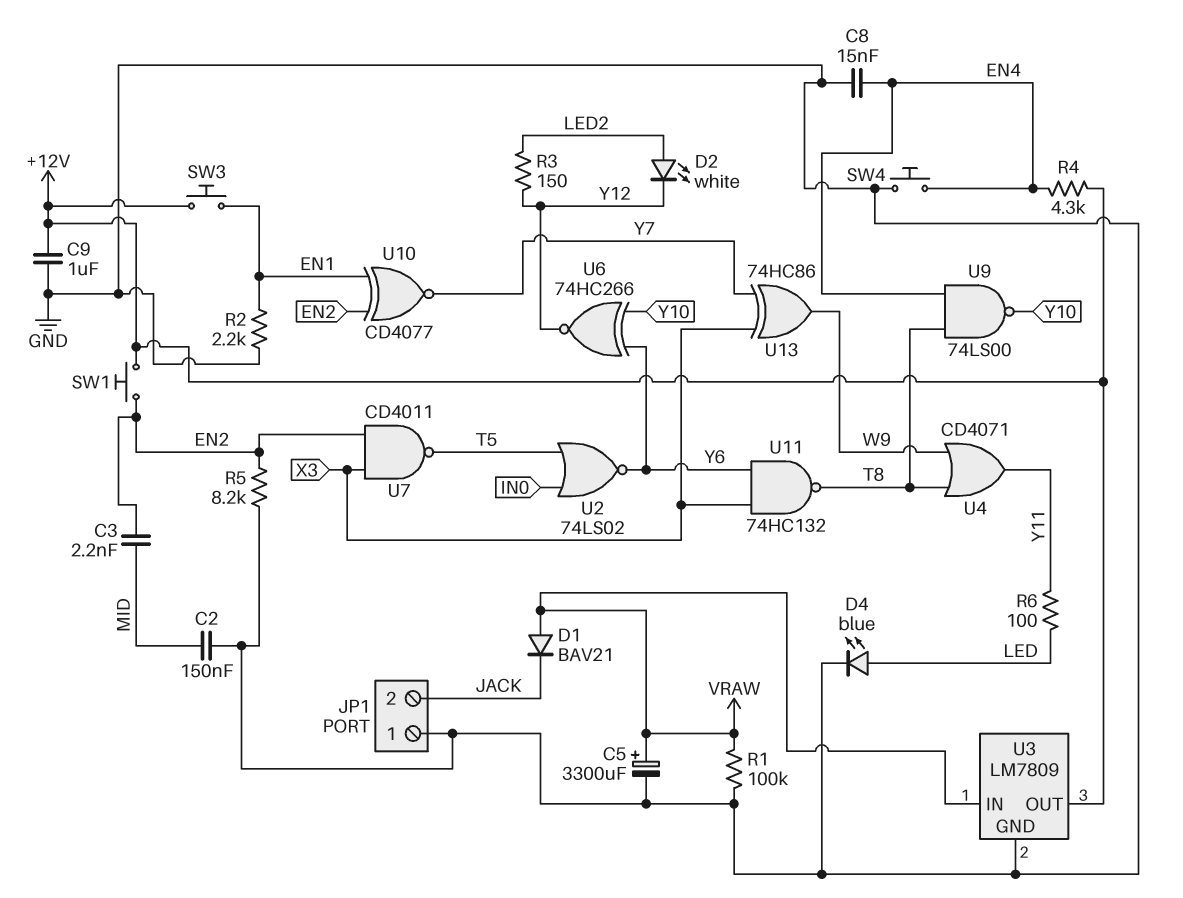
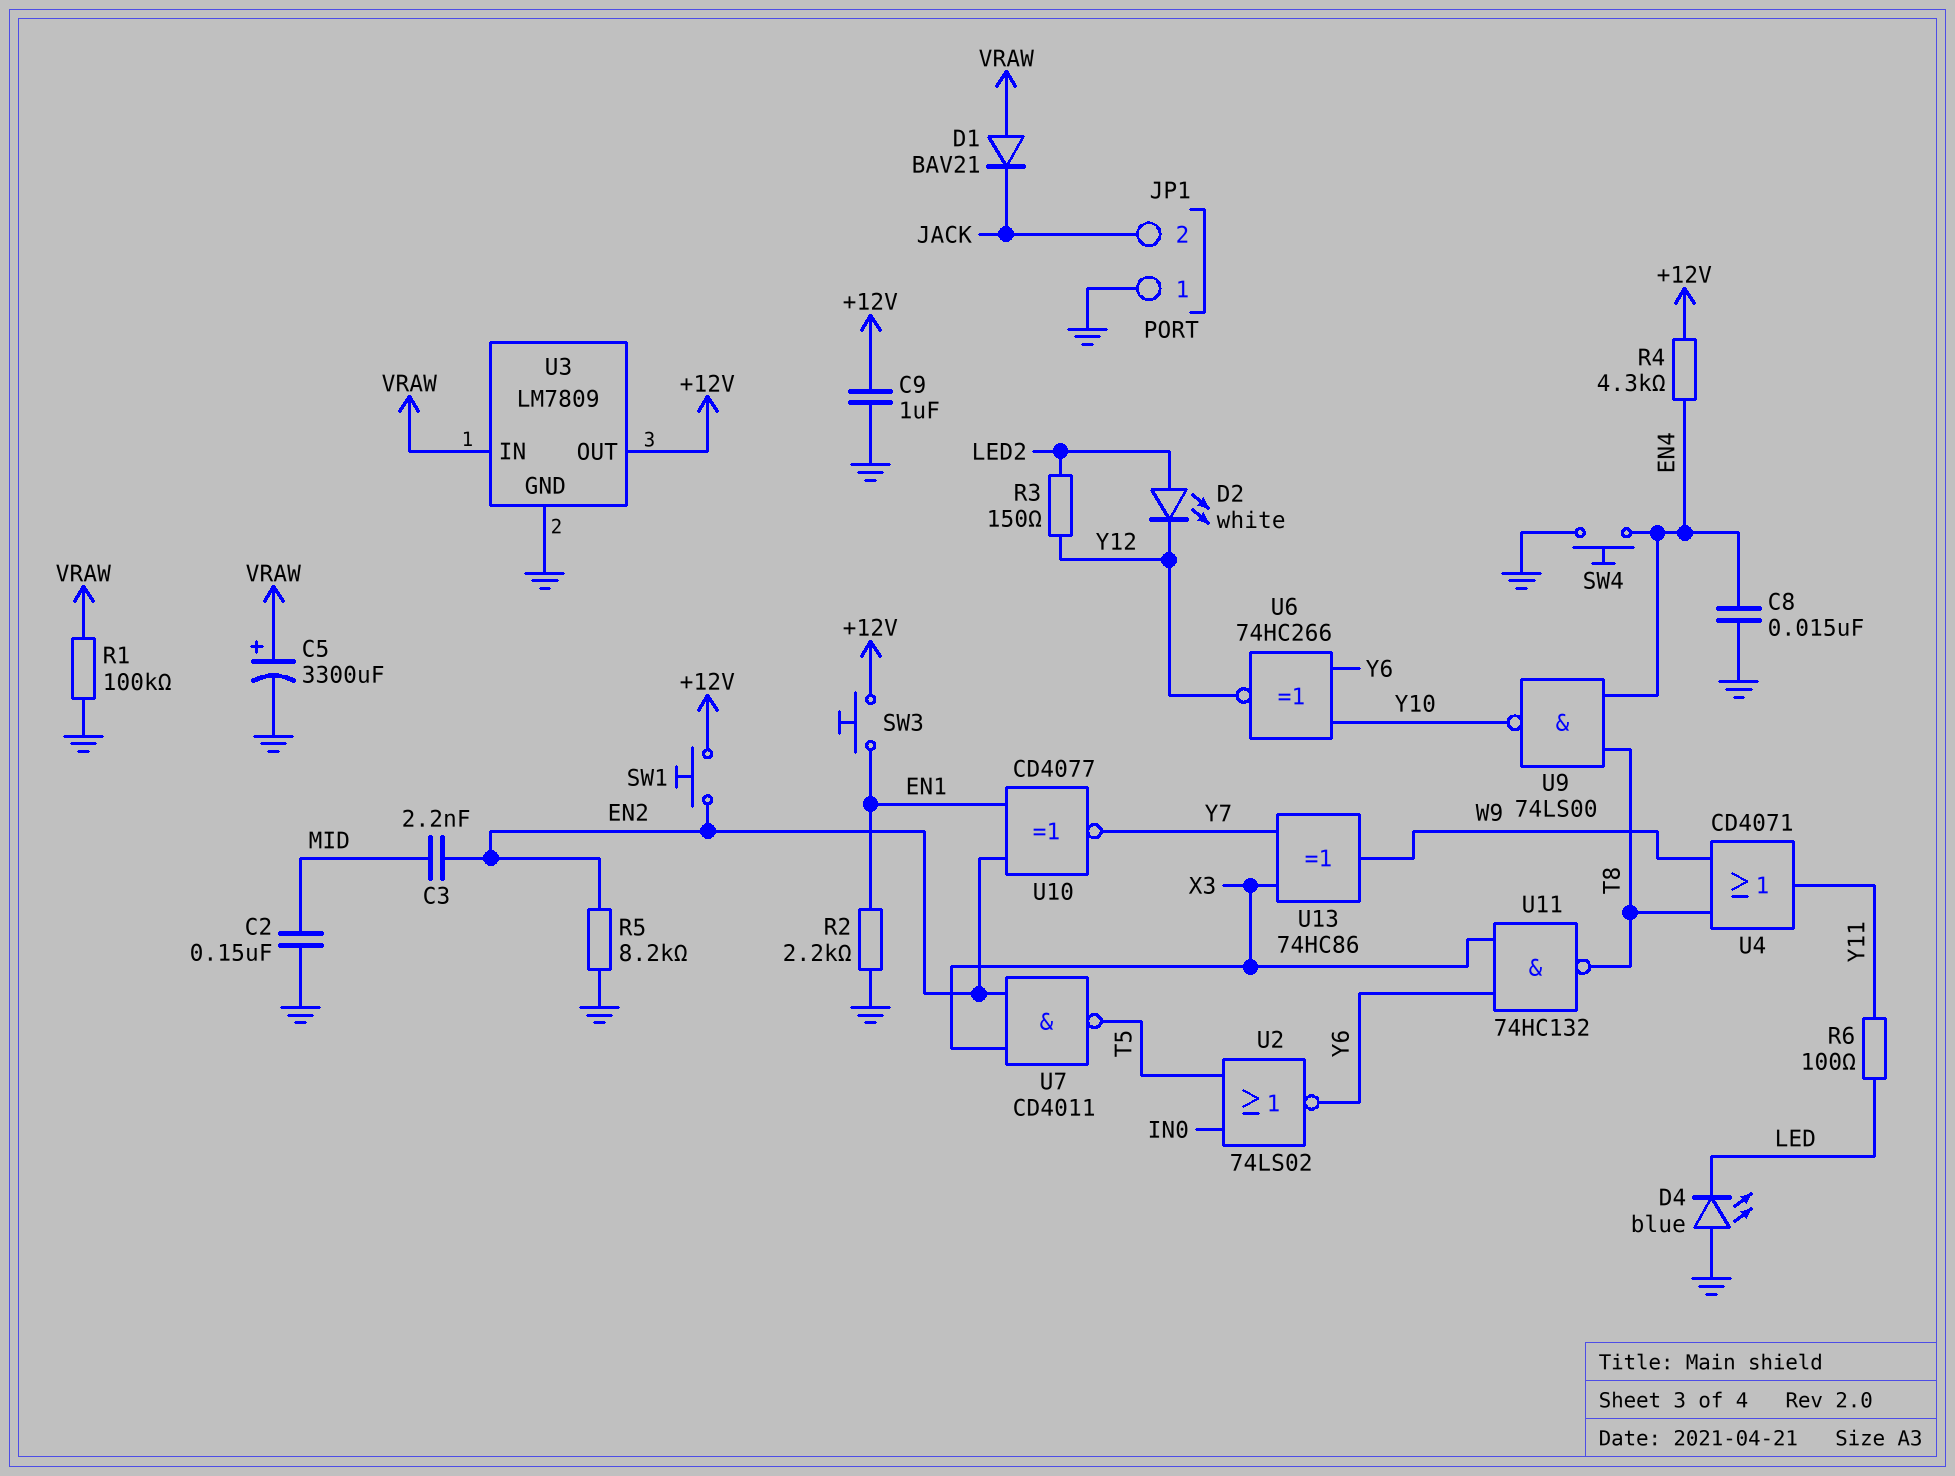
D4: LED blue (A LED, K GND) -> LED blue (A GND, K LED)

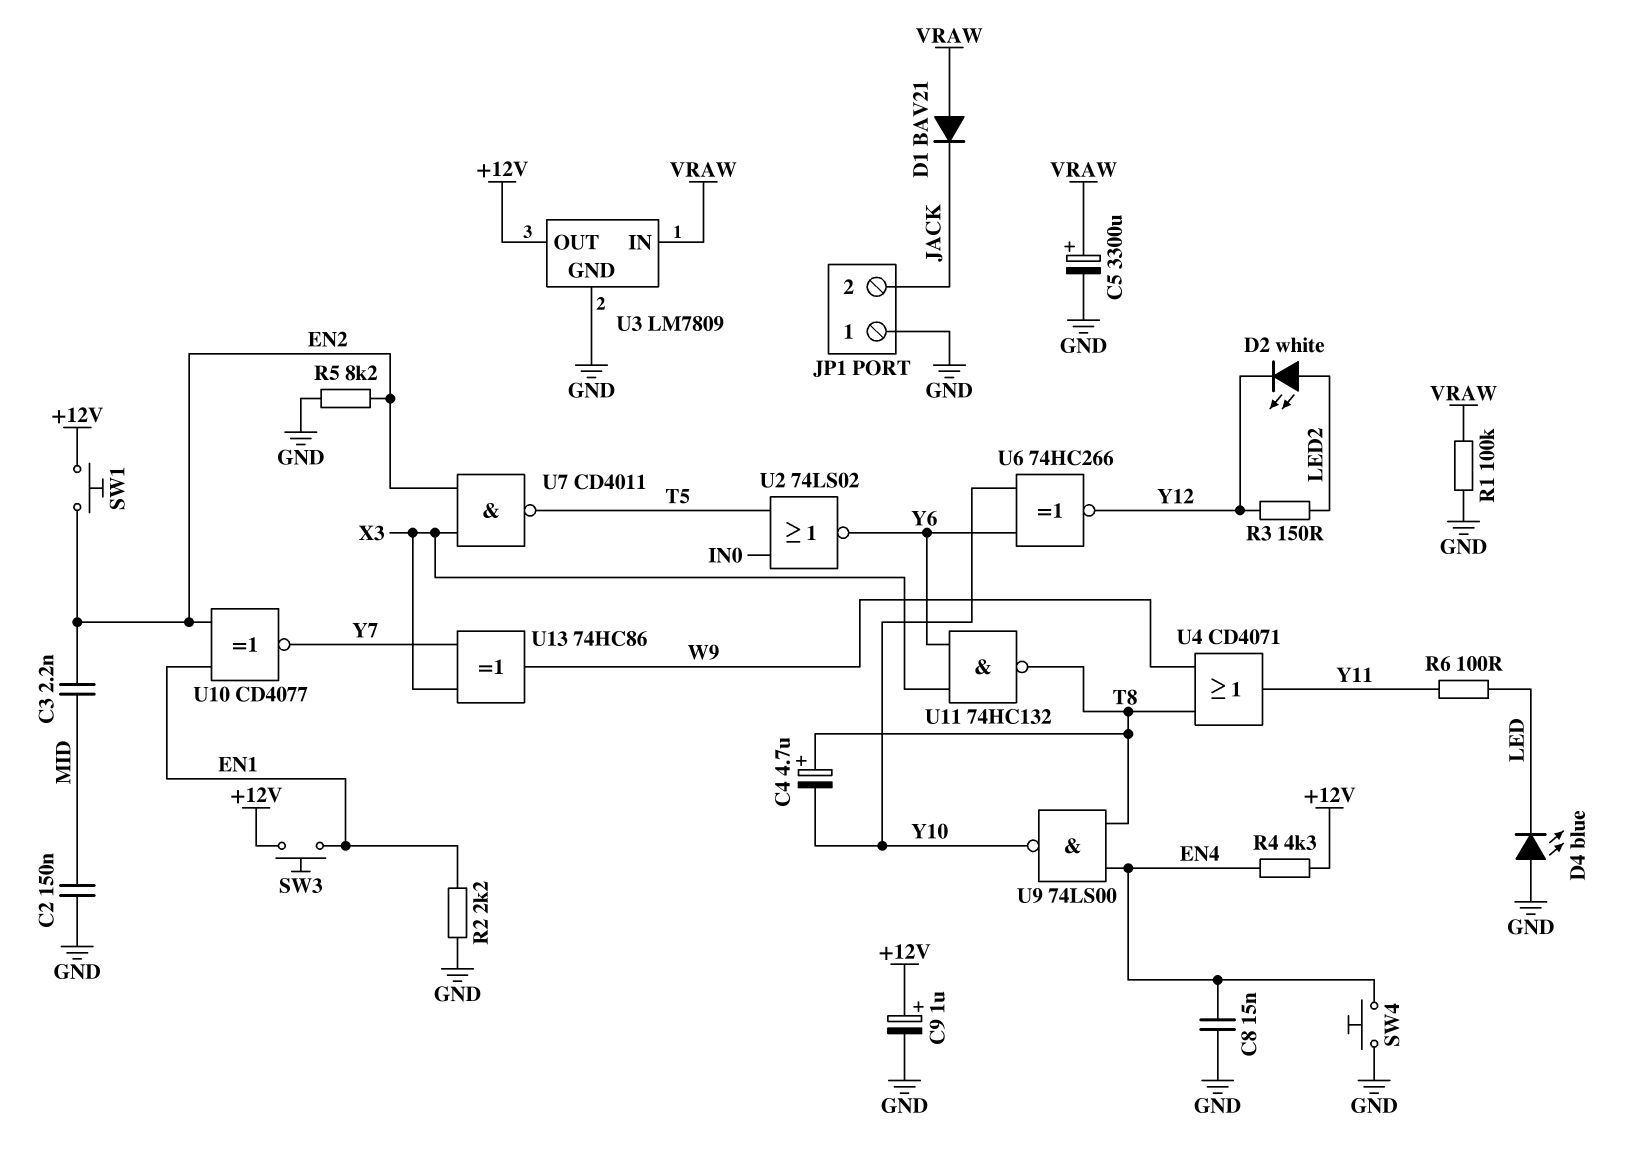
C4: none -> 4.7uF (plus T8, minus Y10)
C9: 1uF (+12V, GND) -> 1uF (plus +12V, minus GND)

